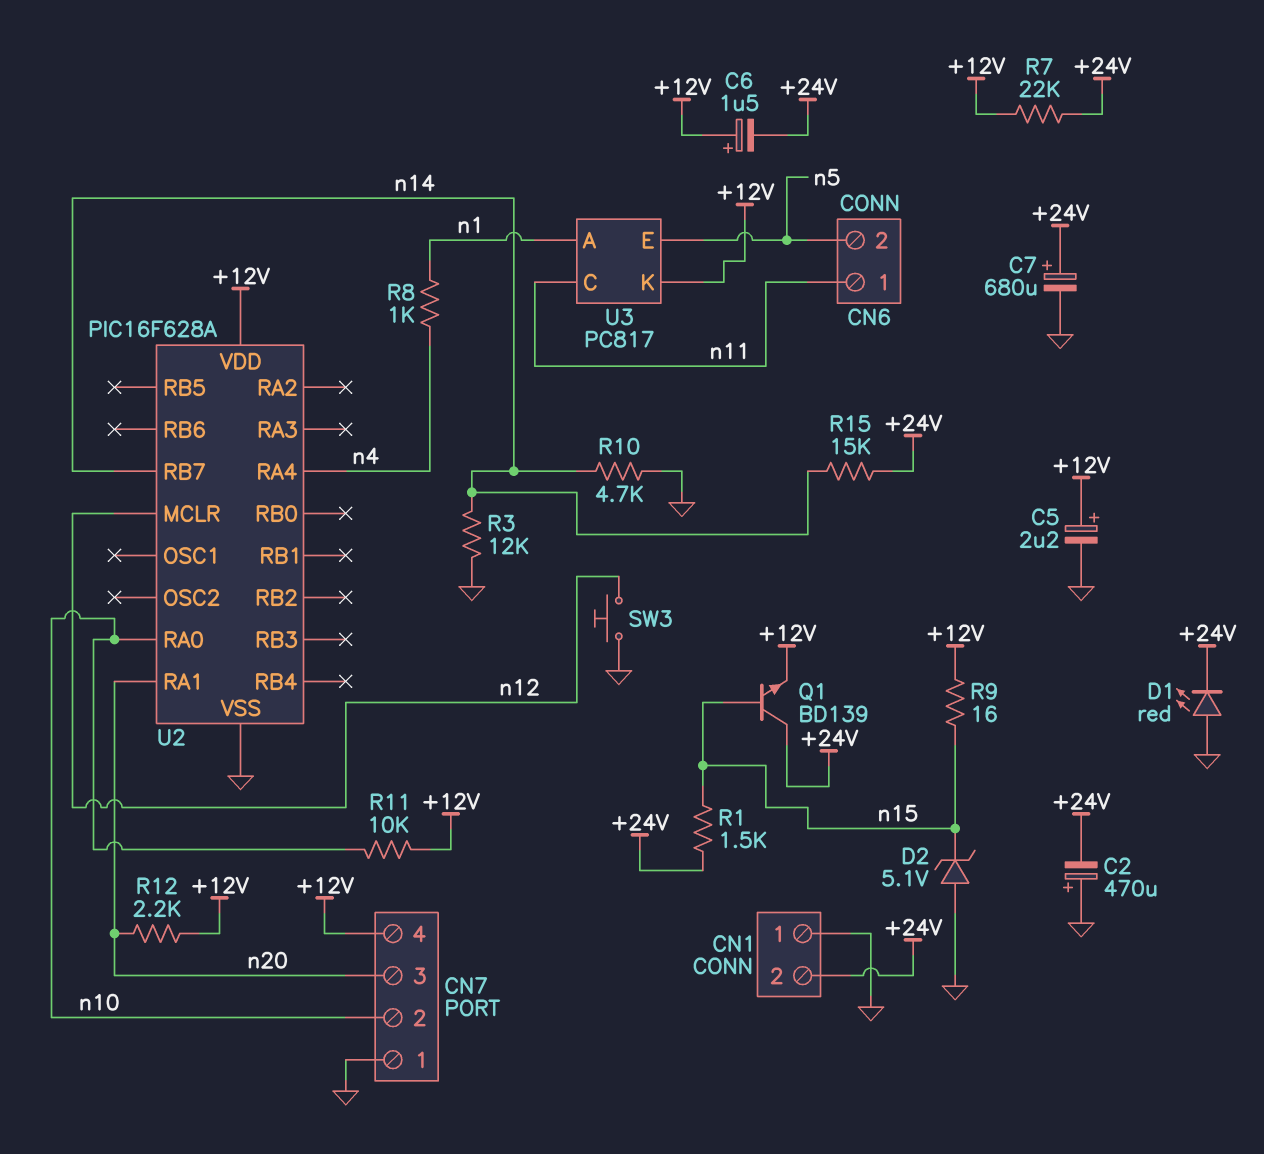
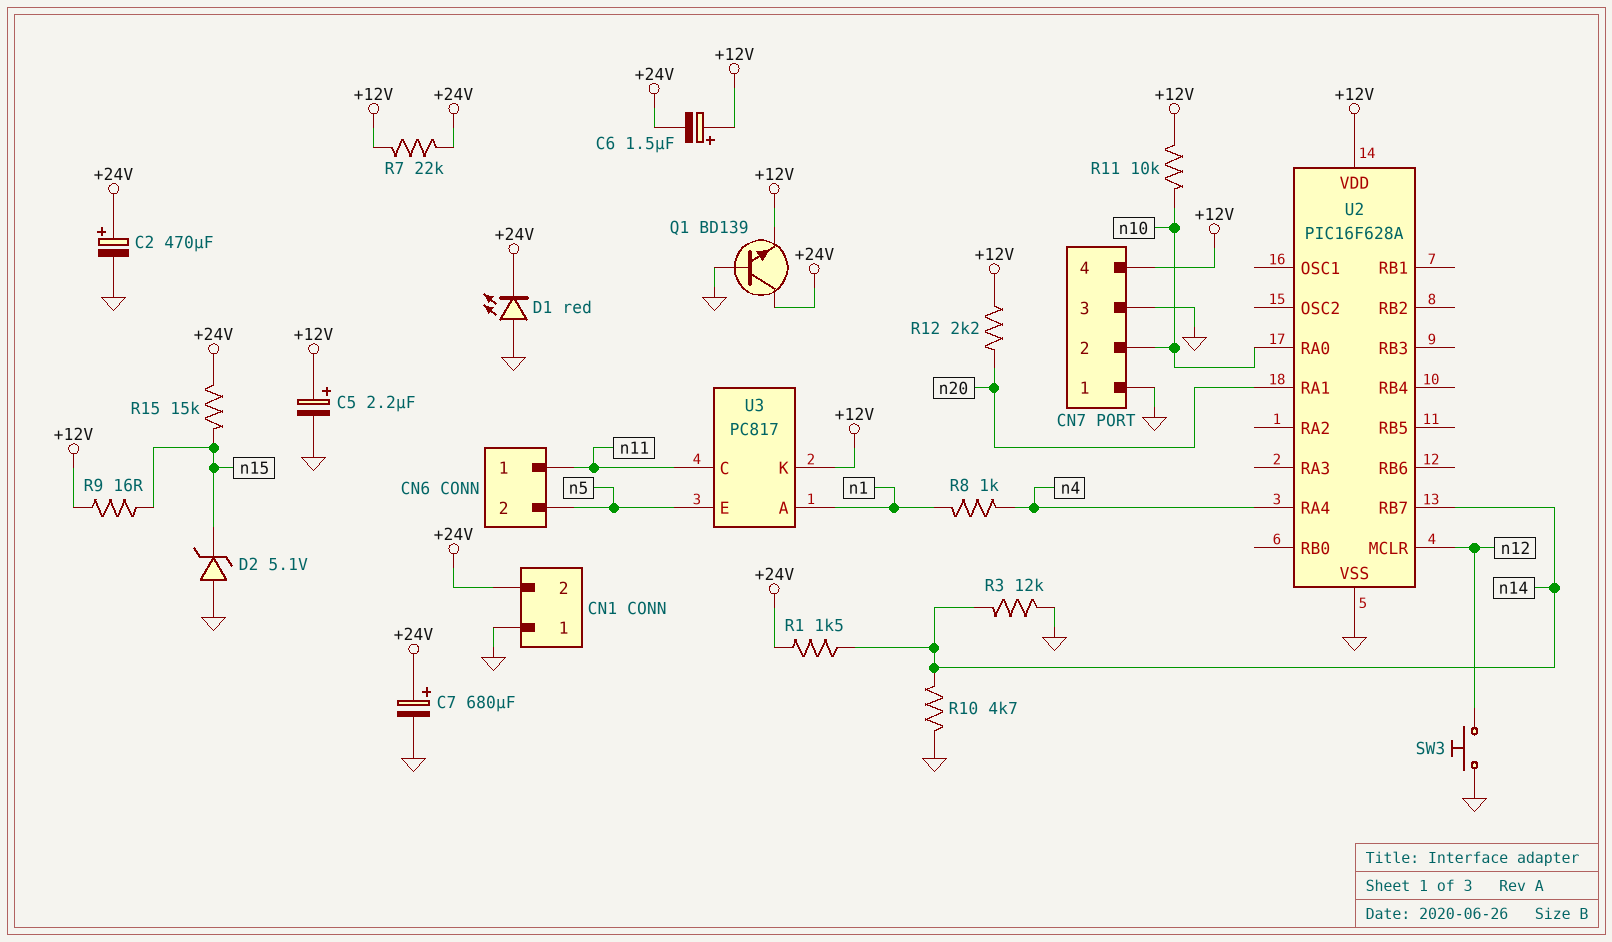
C2: 470uF (plus GND, minus +24V) -> 470uF (plus +24V, minus GND)
CN7 pin 3: n20 -> GND
Q1: NPN BD139 (B n15, C +24V, E +12V) -> NPN BD139 (B GND, C +24V, E +12V)
R1: 1.5k (+24V, n15) -> 1.5k (+24V, n14)
R15: 15k (+24V, n14) -> 15k (+24V, n15)

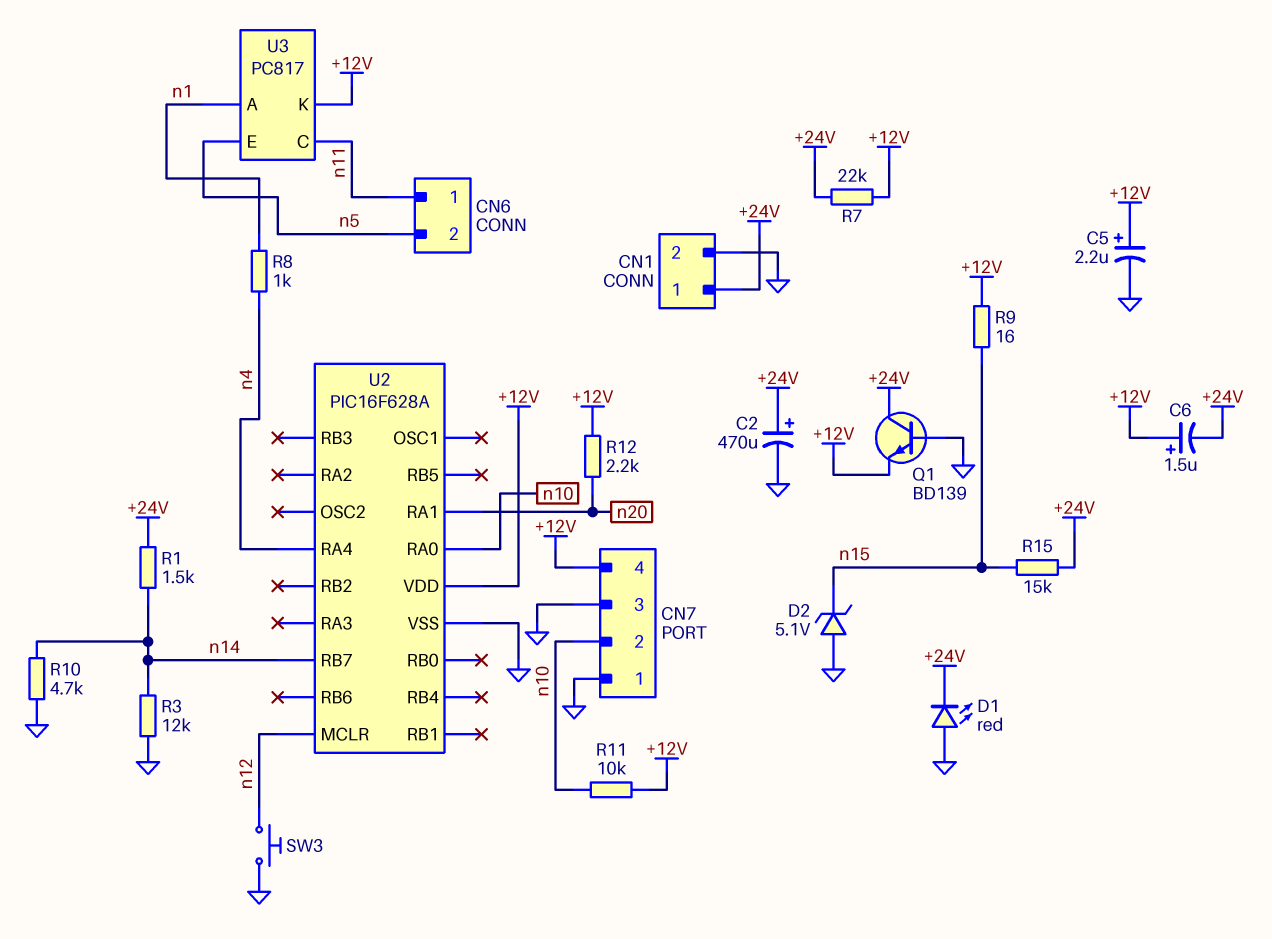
C7: 680uF (plus +24V, minus GND) -> none
CN1 pin 1: GND -> +24V
CN1 pin 2: +24V -> GND

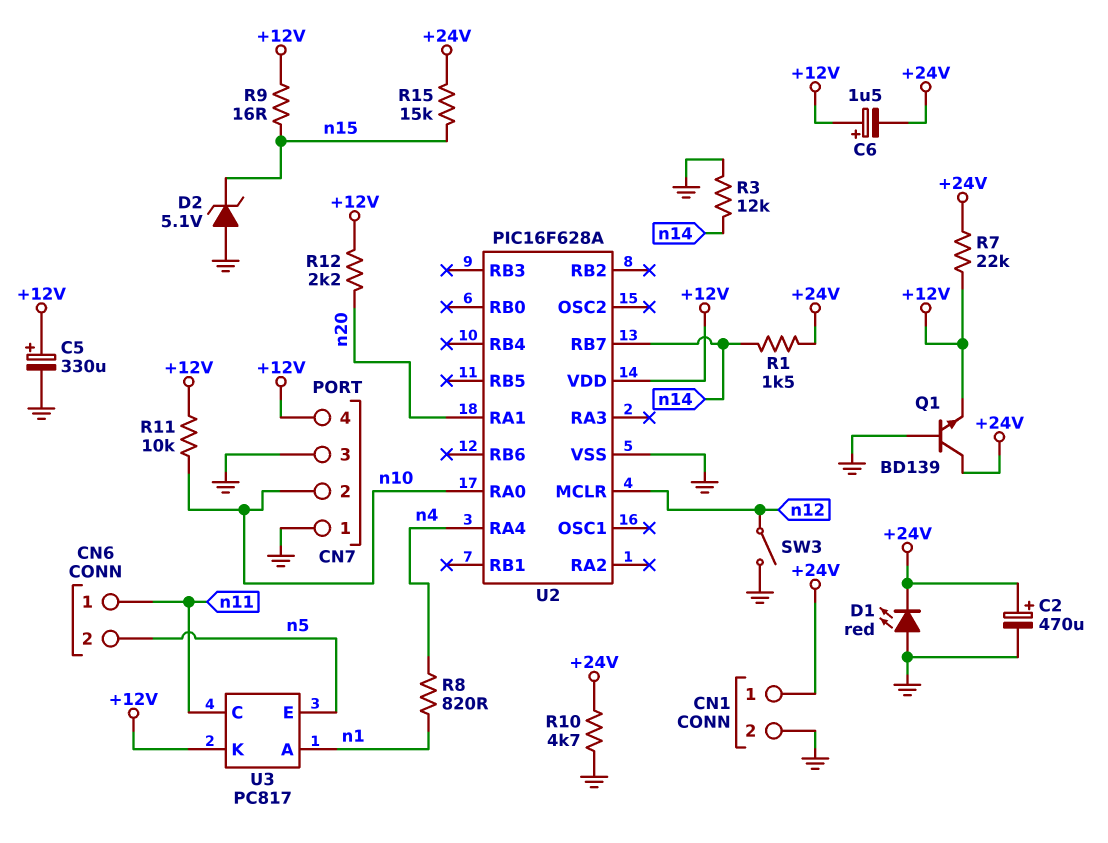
C5: 2.2uF (plus +12V, minus GND) -> 330uF (plus +12V, minus GND)
R8: 1k (n1, n4) -> 820 (n1, n4)
R10: 4.7k (GND, n14) -> 4.7k (+24V, GND)
SW3: button (GND, n12) -> switch (GND, n12)

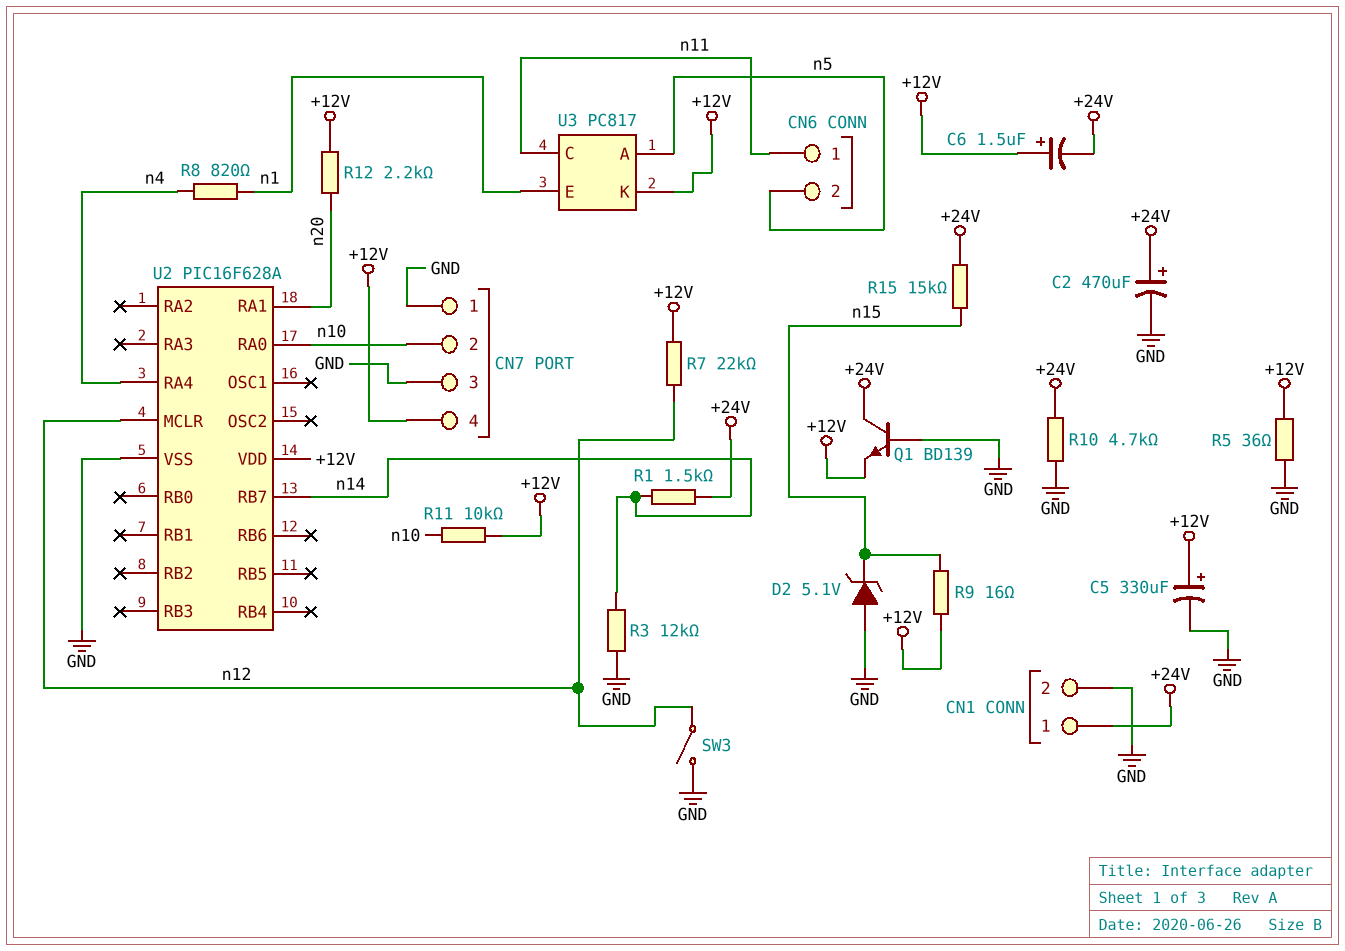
D1: LED red (A GND, K +24V) -> none
R5: none -> 36 (+12V, GND)
R7: 22k (+12V, +24V) -> 22k (+12V, n12)
U3 pin A: n1 -> n5
U3 pin E: n5 -> n1

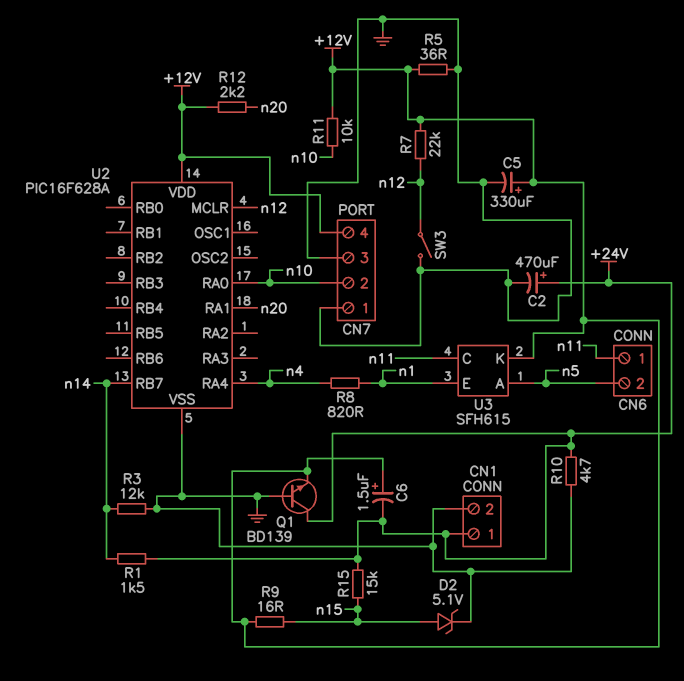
D2: zener 5.1V (A GND, K n15) -> zener 5.1V (A n15, K GND)
U3: PC817 -> SFH615

